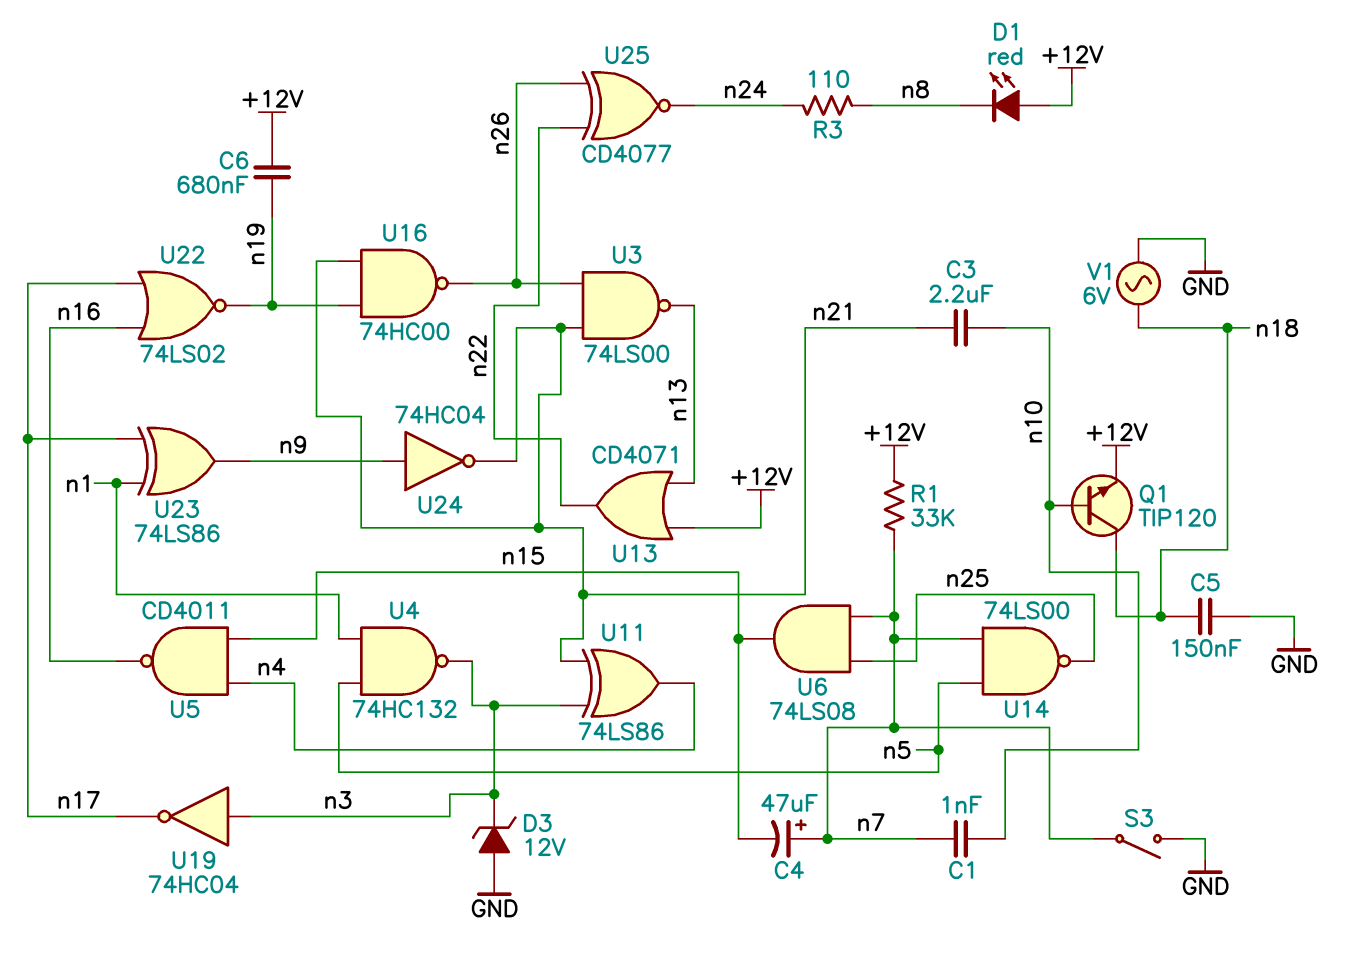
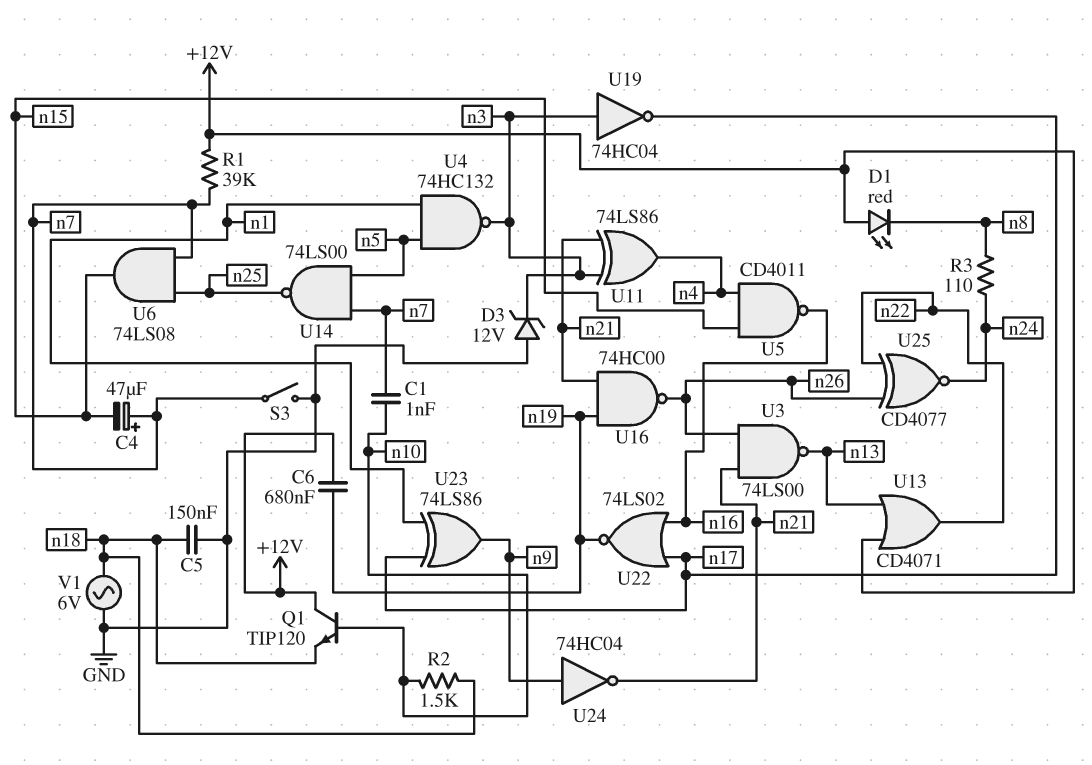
C3: 2.2uF (n10, n21) -> none
Q1: NPN TIP120 (B n10, C n18, E +12V) -> NPN TIP120 (B n10, C +12V, E n18)
R1: 33k (+12V, n7) -> 39k (+12V, n7)
R2: none -> 1.5k (n10, n18)

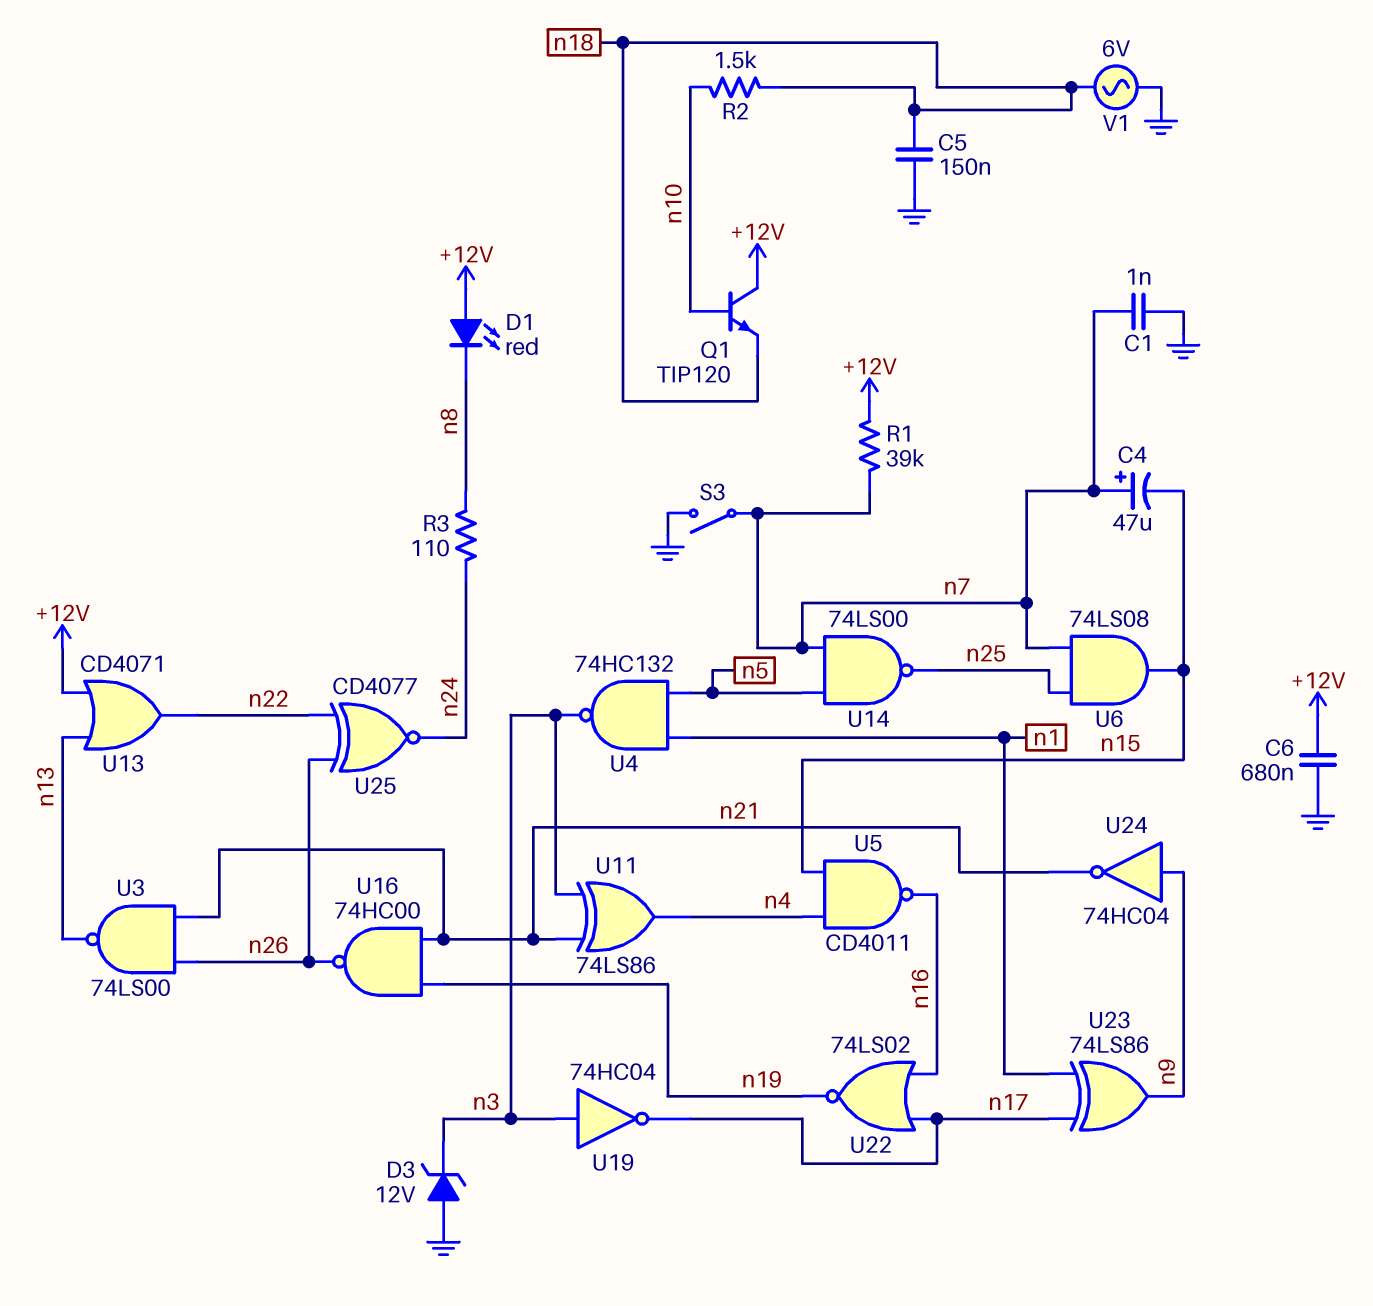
C1: 1nF (n7, n10) -> 1nF (GND, n7)
C6: 680nF (+12V, n19) -> 680nF (+12V, GND)

